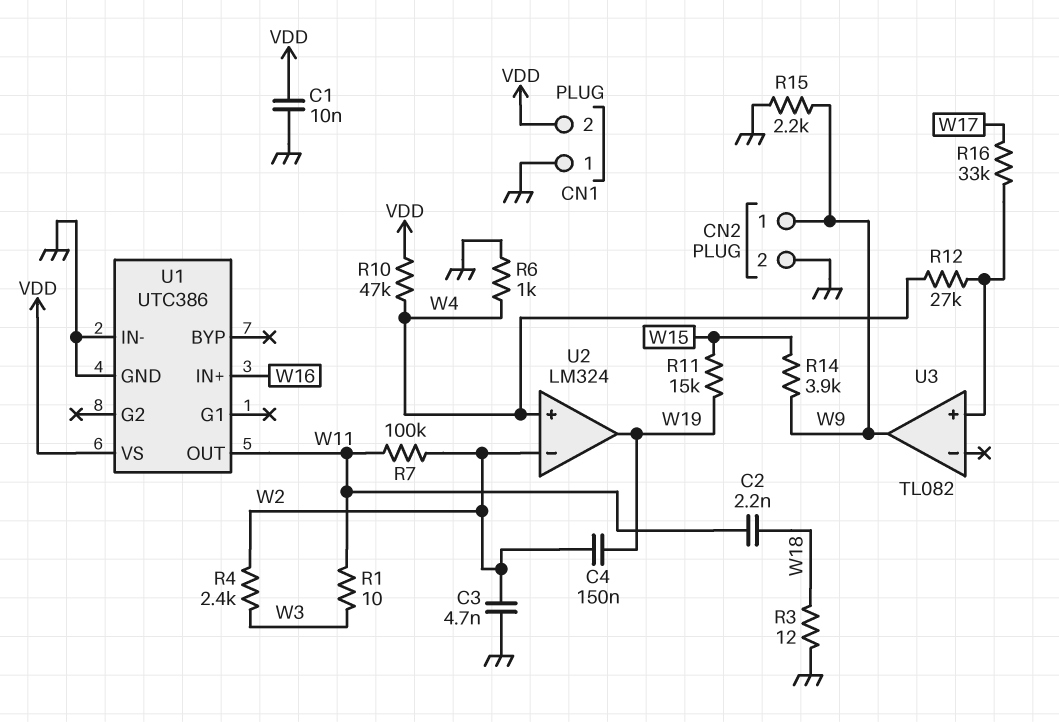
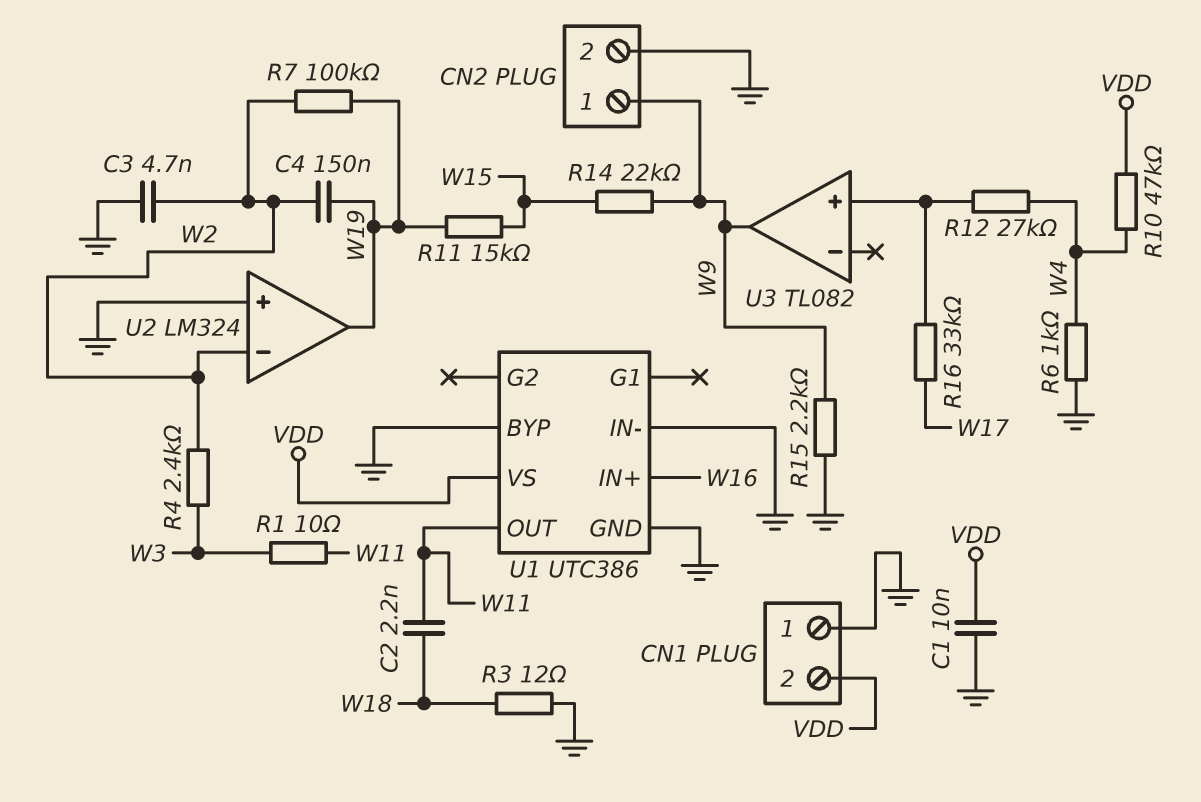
R7: 100k (W2, W11) -> 100k (W2, W19)
R14: 3.9k (W9, W15) -> 22k (W9, W15)
U1 pin BYP: none -> GND
U2 pin in+: W4 -> GND

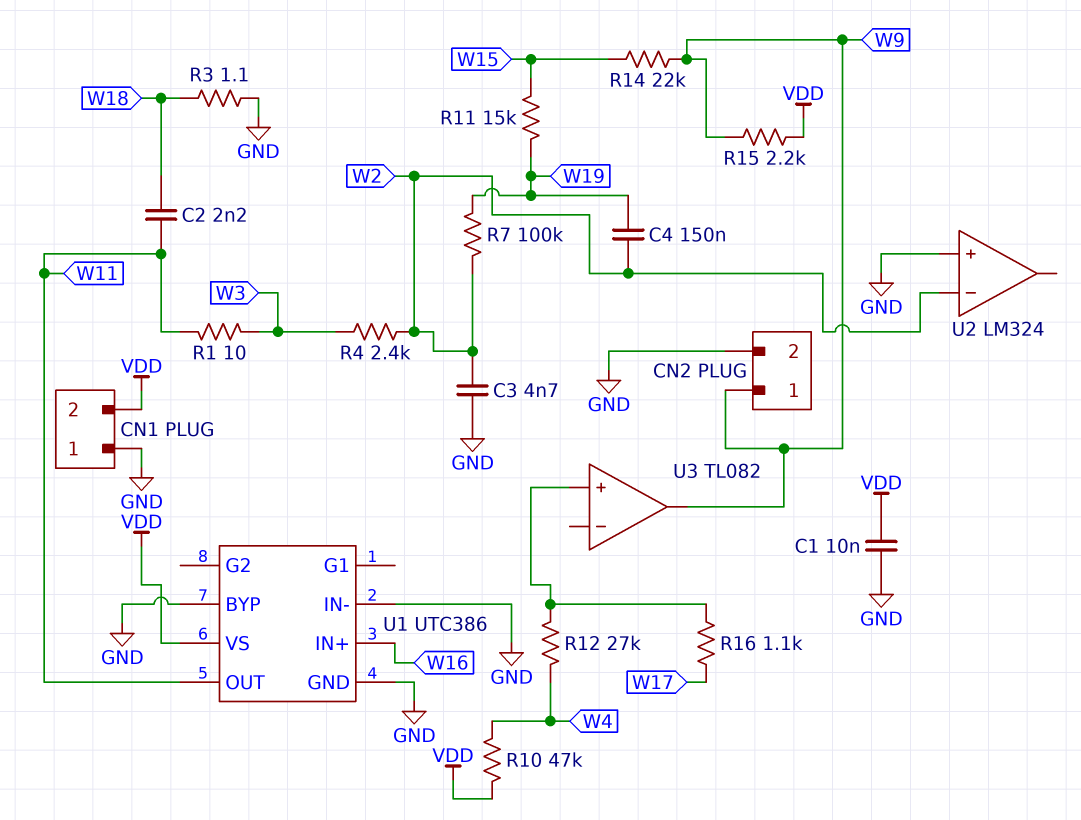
R3: 12 (GND, W18) -> 1.1 (GND, W18)
R6: 1k (GND, W4) -> none
R15: 2.2k (GND, W9) -> 2.2k (VDD, W9)
R16: 33k (U3/in+, W17) -> 1.1k (U3/in+, W17)
U2 pin out: W19 -> none

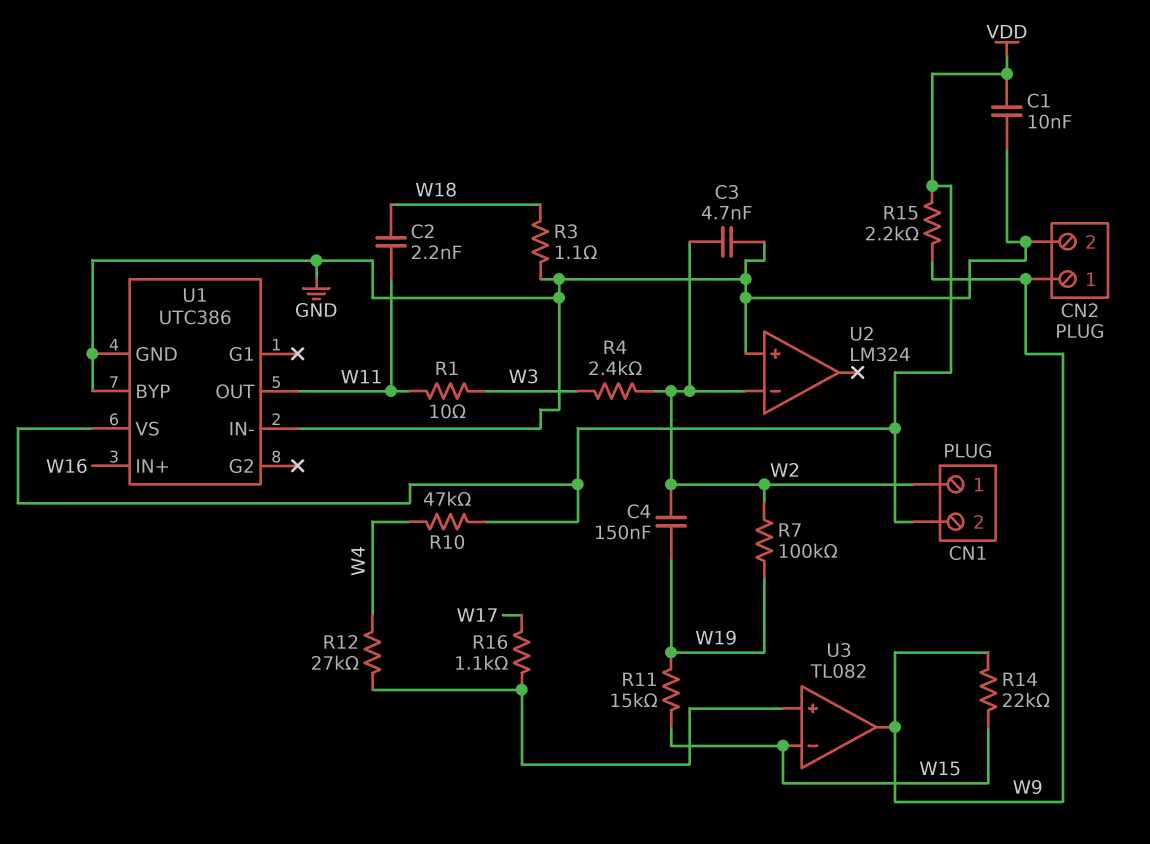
CN1 pin 1: GND -> W2
U3 pin in-: none -> W15

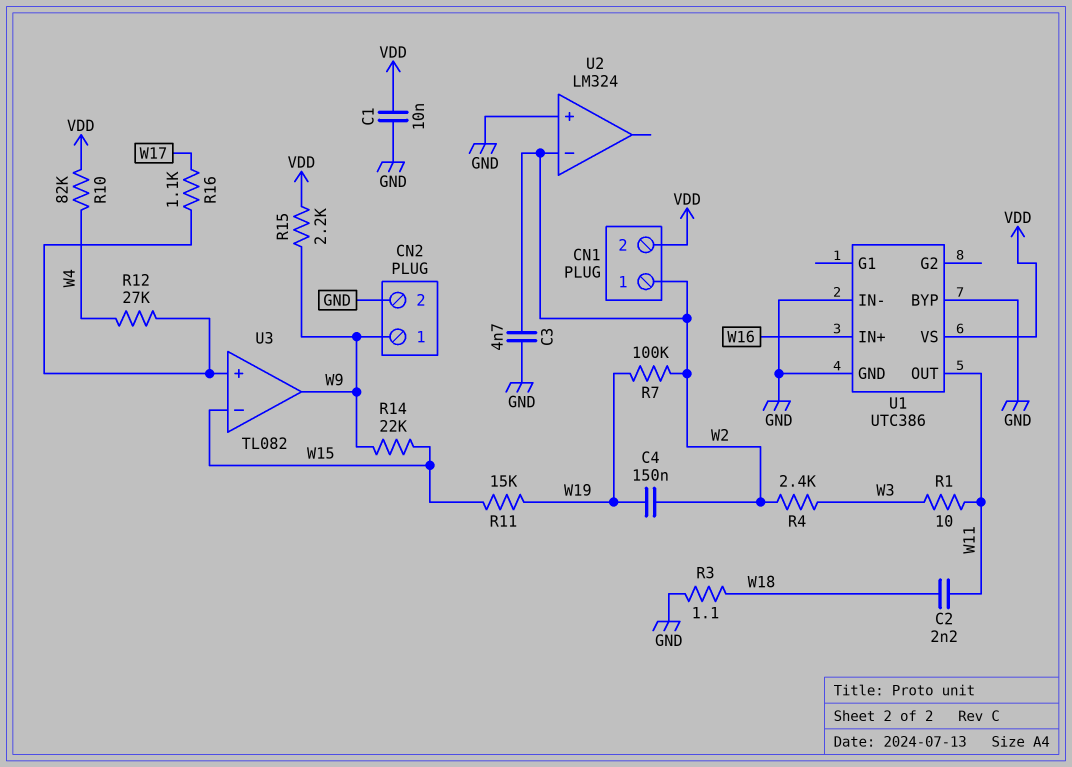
R10: 47k (VDD, W4) -> 82k (VDD, W4)

